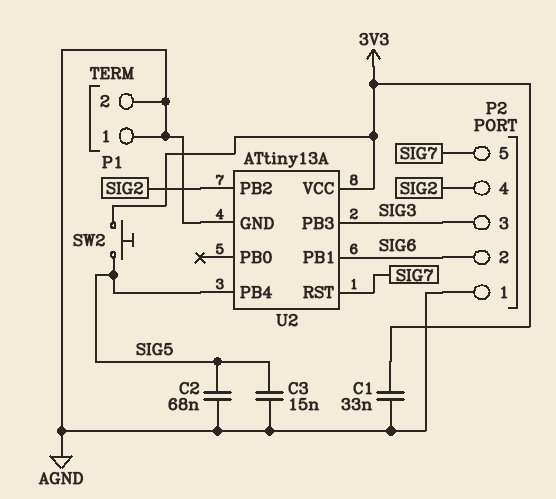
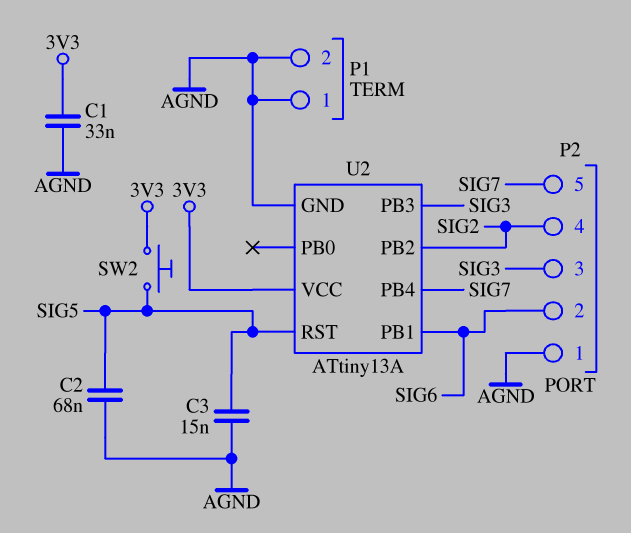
U2 pin PB4: SIG5 -> SIG7
U2 pin RST: SIG7 -> SIG5

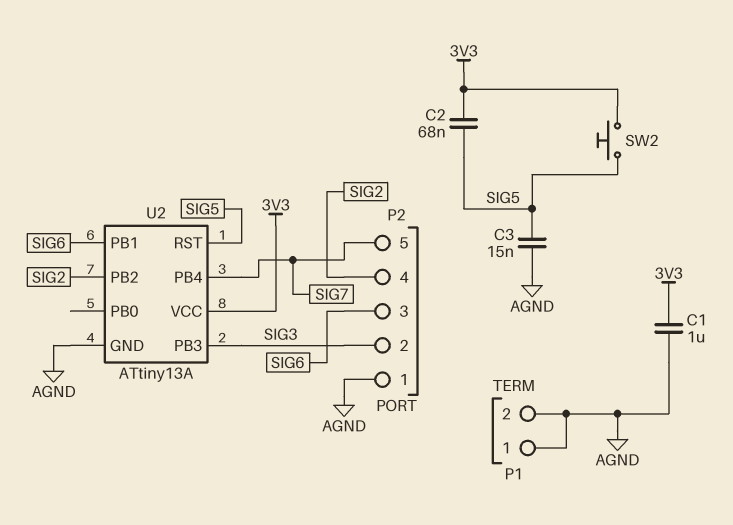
C1: 33nF (3V3, AGND) -> 1uF (3V3, AGND)
C2: 68nF (AGND, SIG5) -> 68nF (3V3, SIG5)
P2 pin 2: SIG6 -> SIG3
P2 pin 3: SIG3 -> SIG6

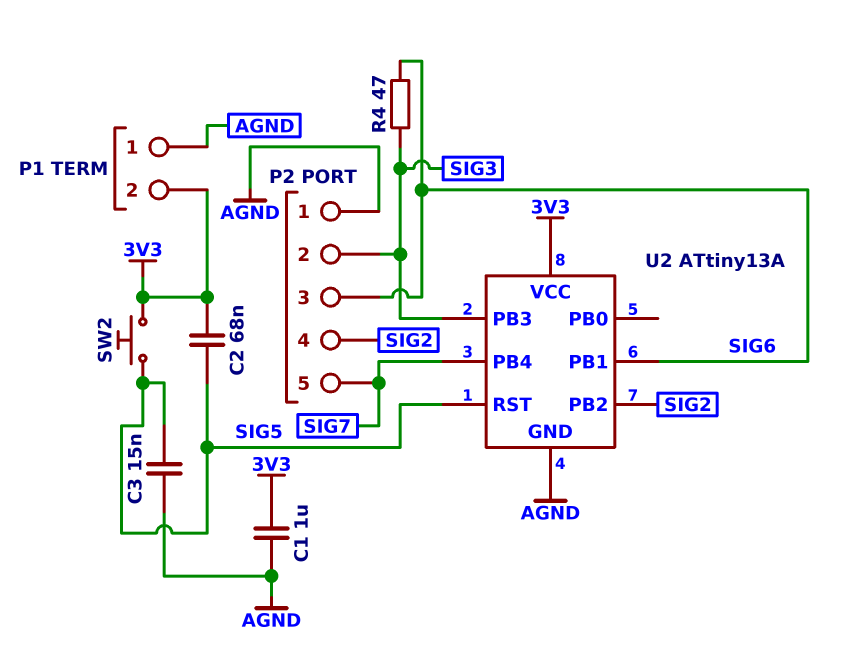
P1 pin 2: AGND -> 3V3
R4: none -> 47 (SIG3, SIG6)

